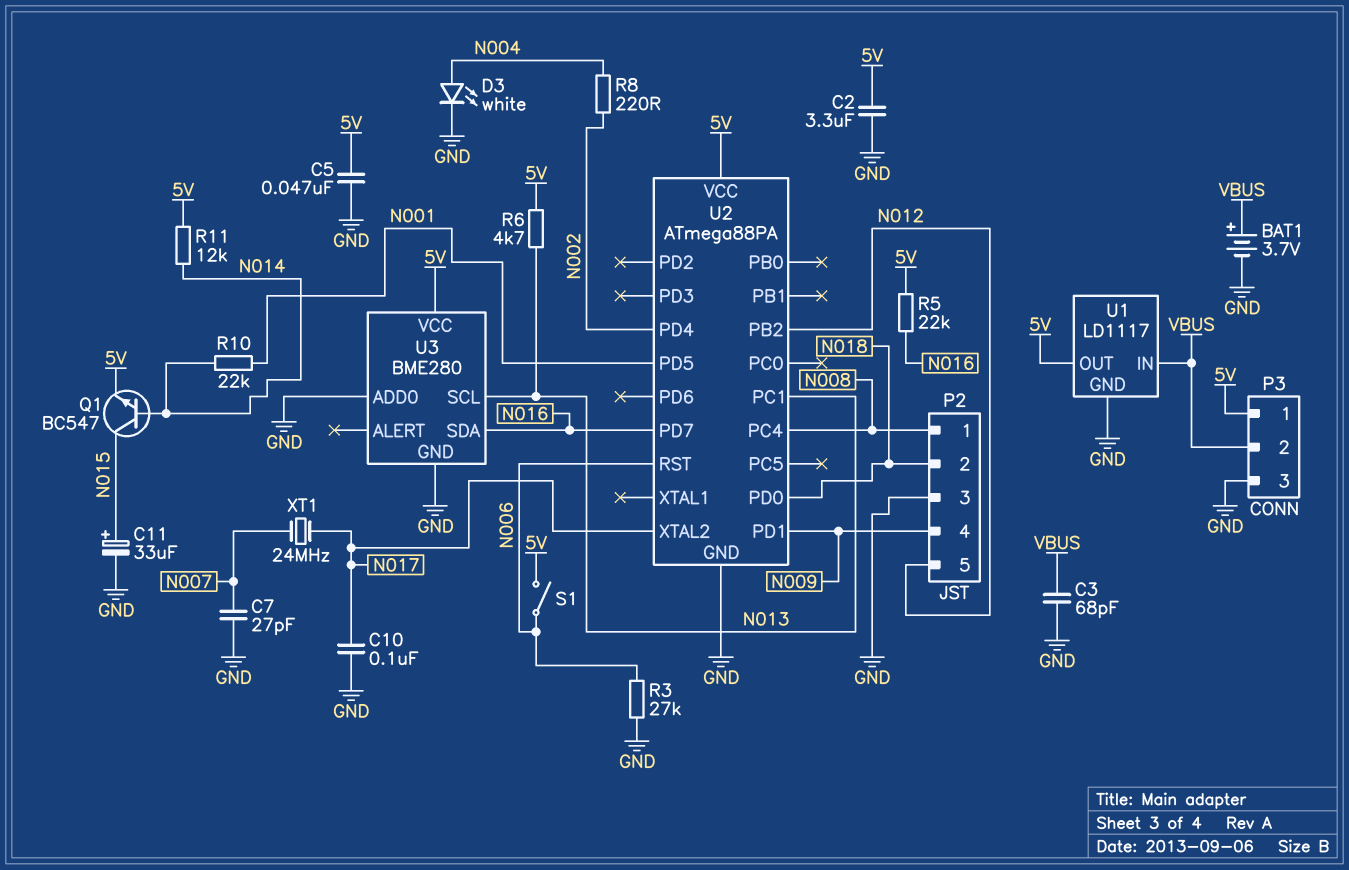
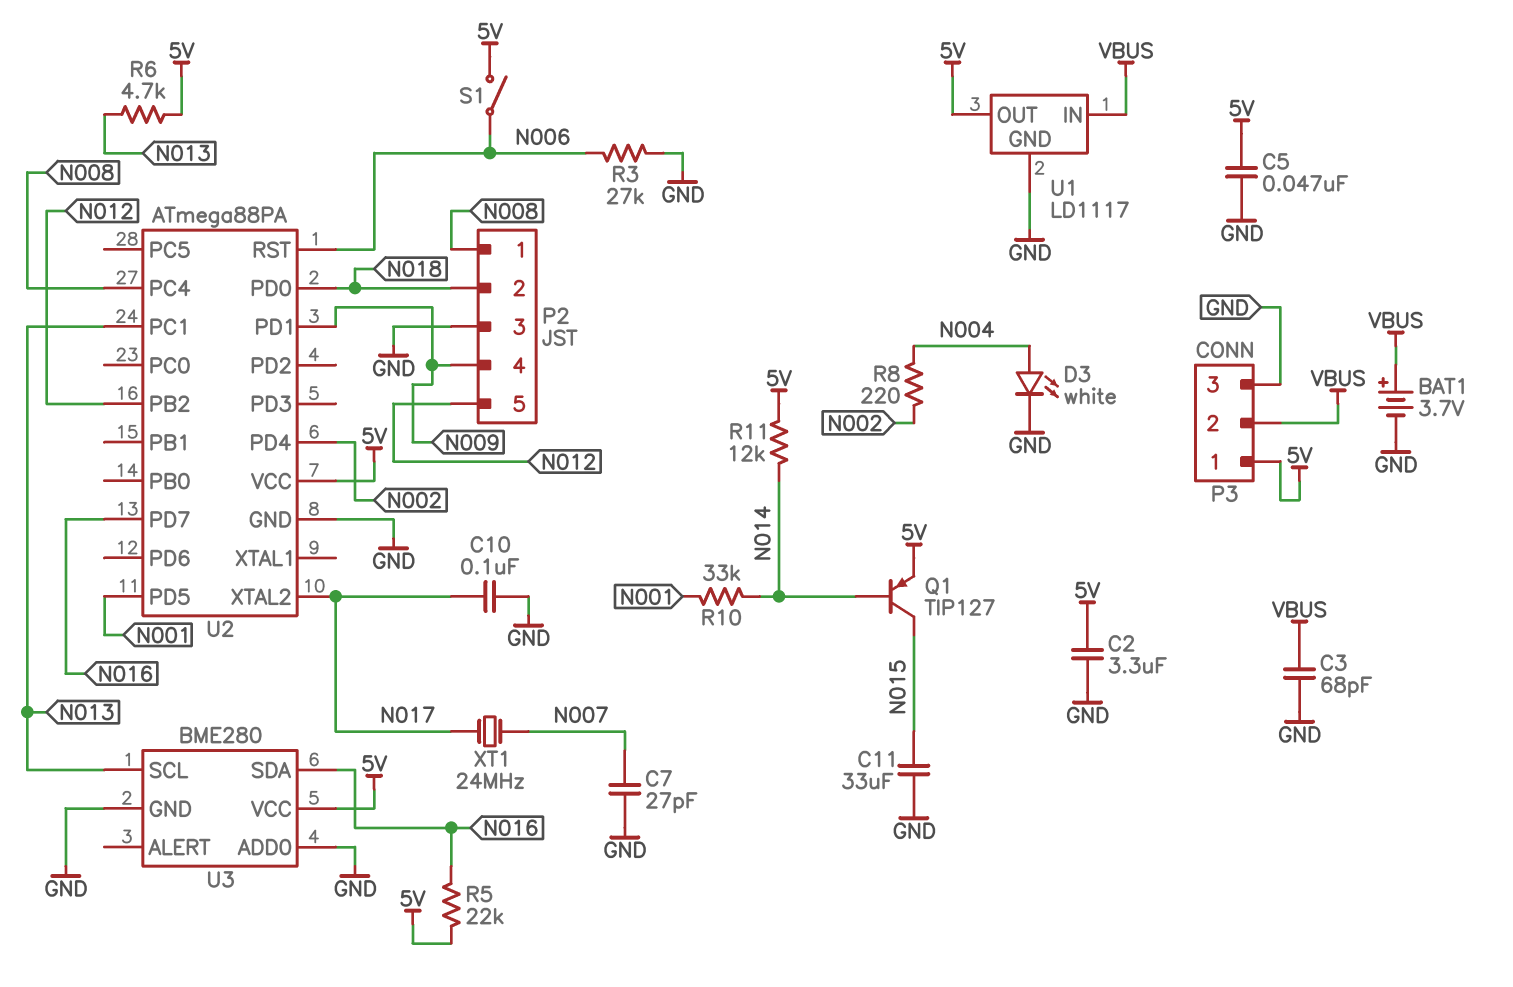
C11: 33uF (plus N015, minus GND) -> 33uF (GND, N015)
Q1: NPN BC547 (B N014, C N015, E 5V) -> PNP TIP127 (B N014, C N015, E 5V)
R10: 22k (N001, N014) -> 33k (N001, N014)

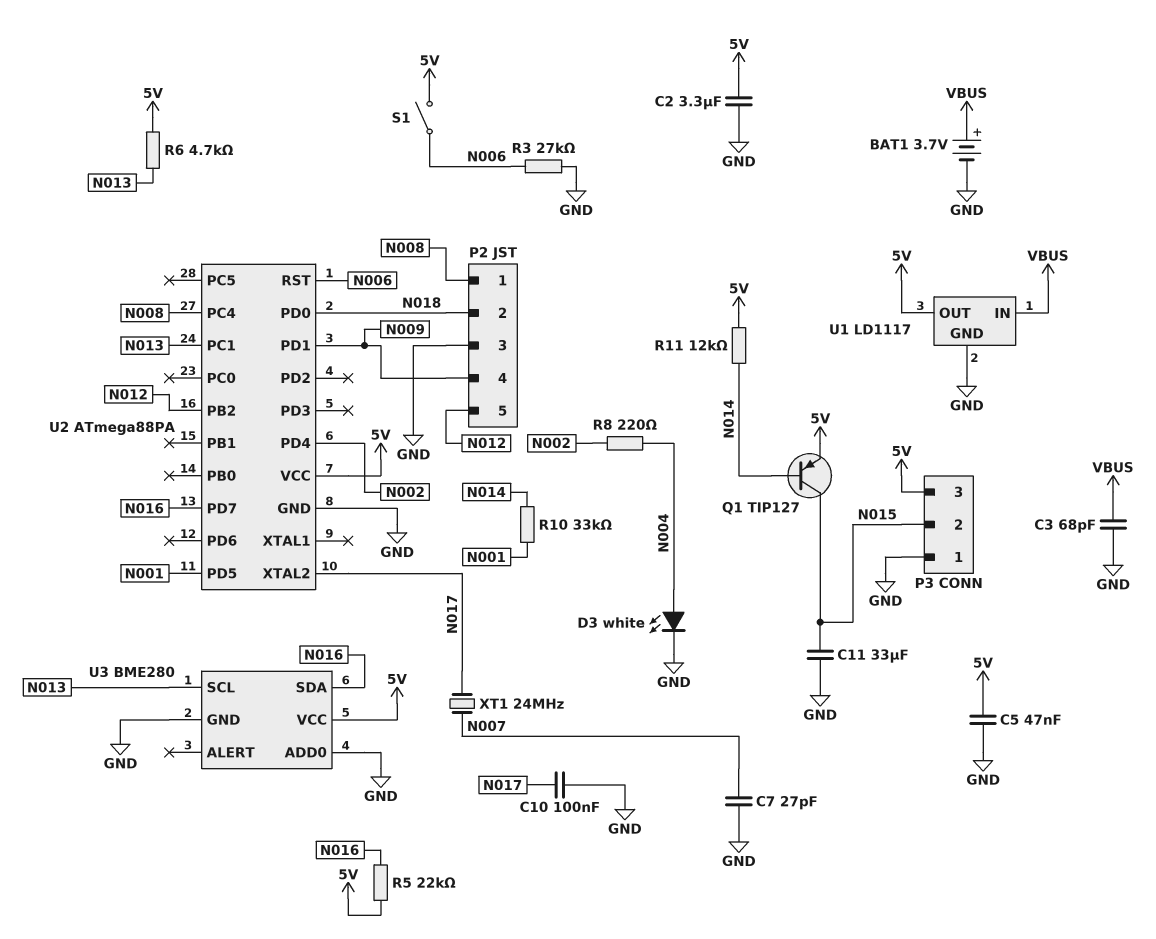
P3 pin 1: 5V -> GND
P3 pin 2: VBUS -> N015
P3 pin 3: GND -> 5V

